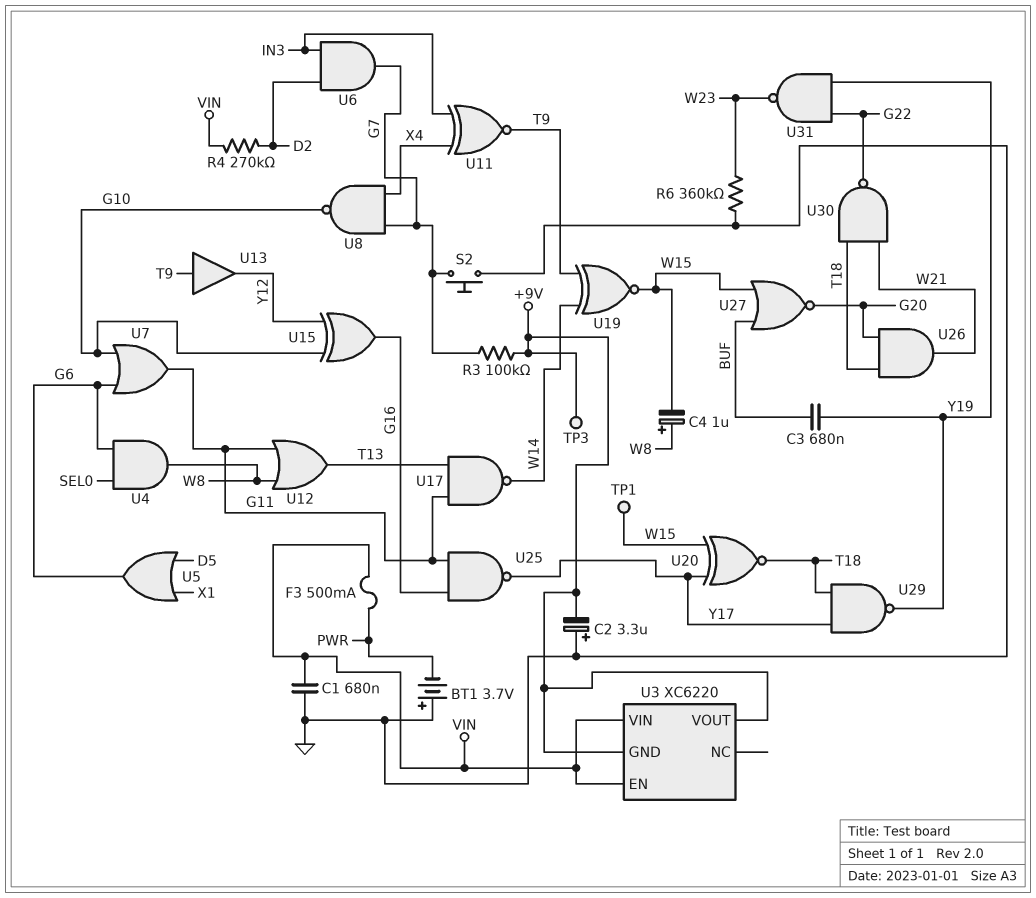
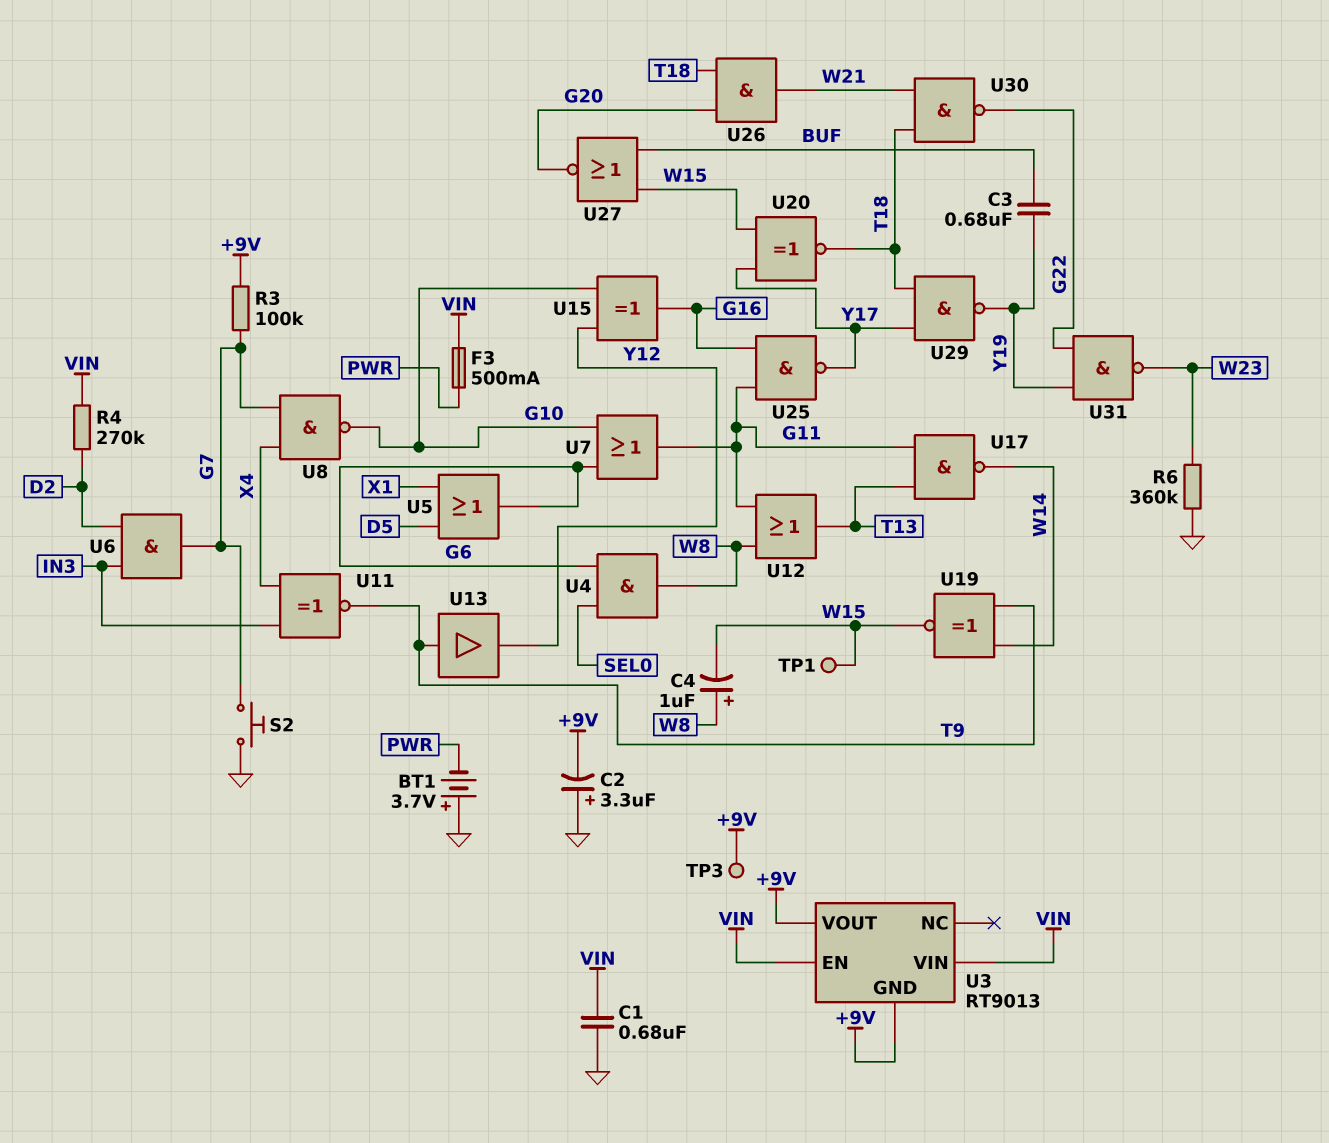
U3: XC6220 -> RT9013

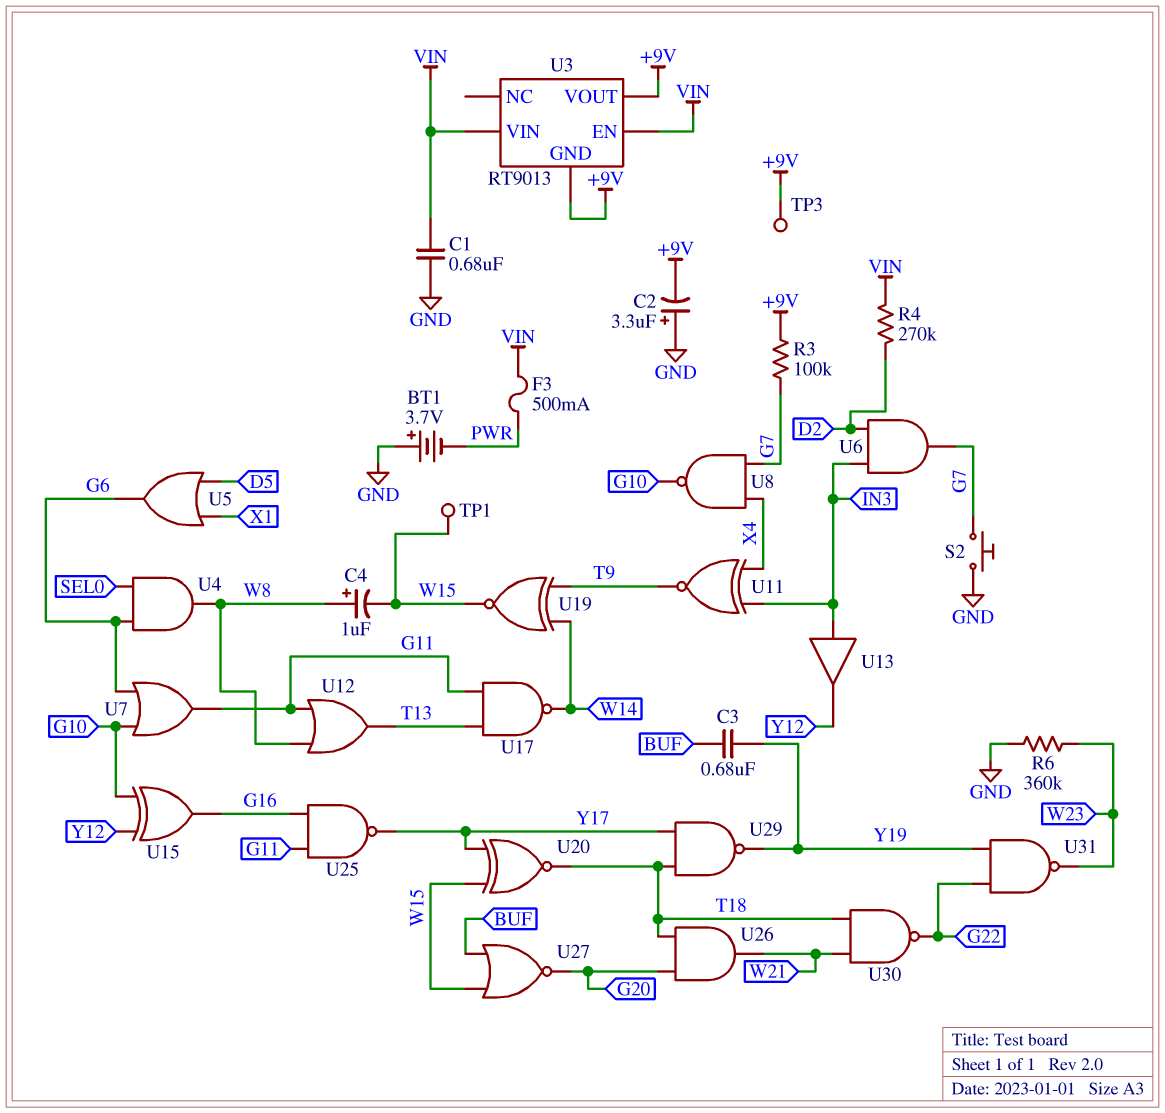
U13: buffer (in T9, out Y12) -> buffer (in IN3, out Y12)

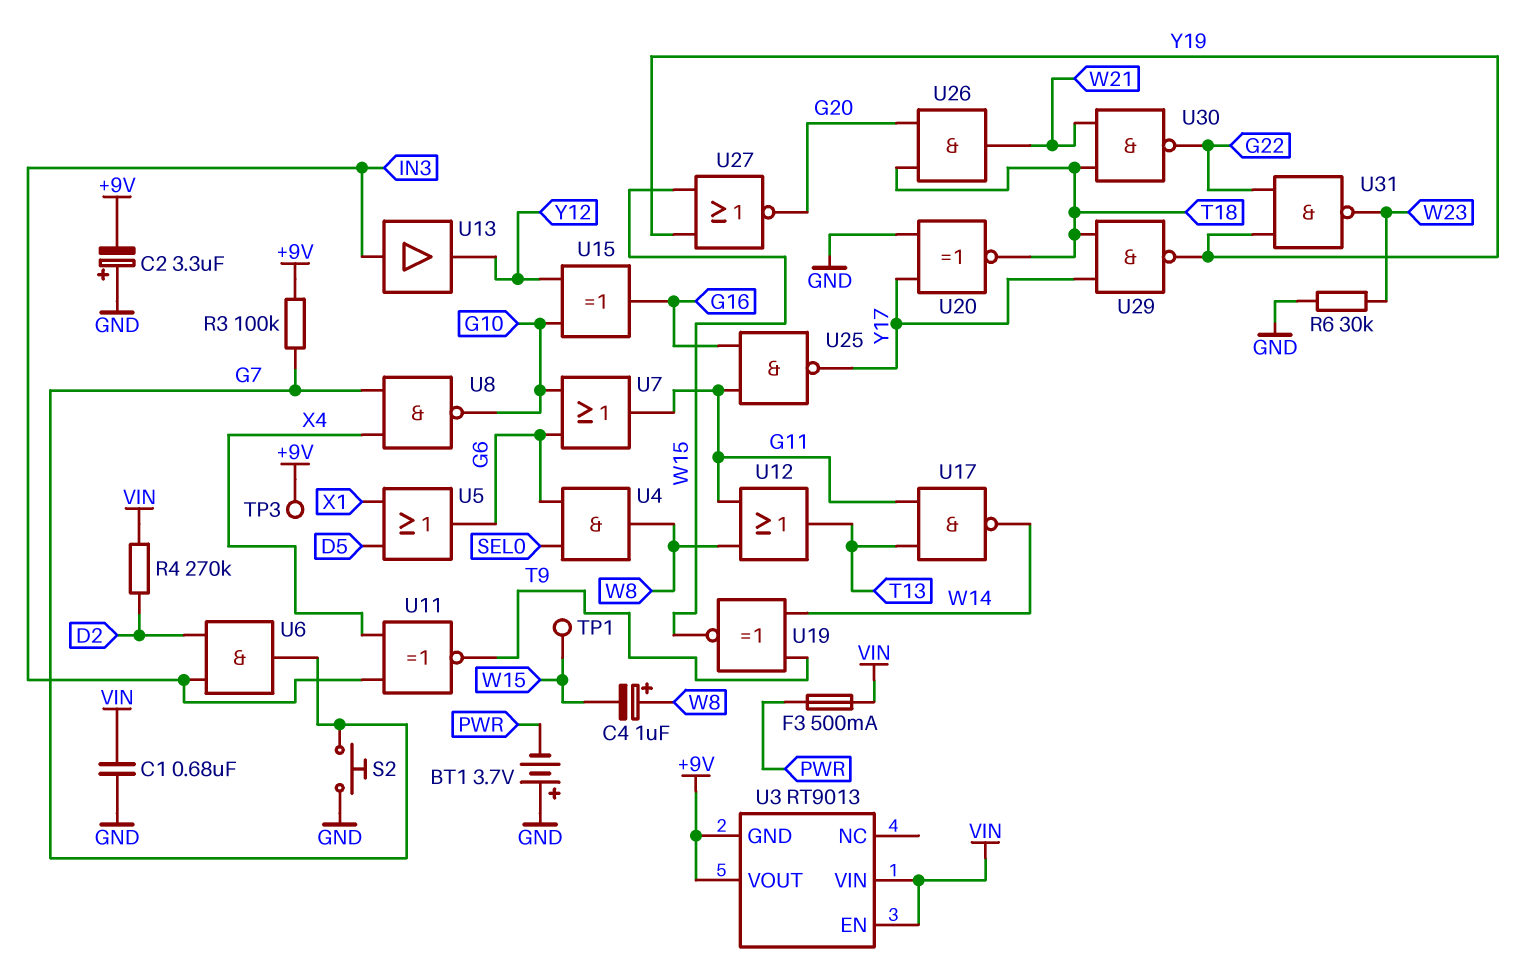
C3: 680nF (BUF, Y19) -> none
R6: 360k (GND, W23) -> 30k (GND, W23)
U20: XNOR (in W15, in Y17, out T18) -> XNOR (in GND, in Y17, out T18)
U27: NOR (in BUF, in W15, out G20) -> NOR (in W15, in Y19, out G20)

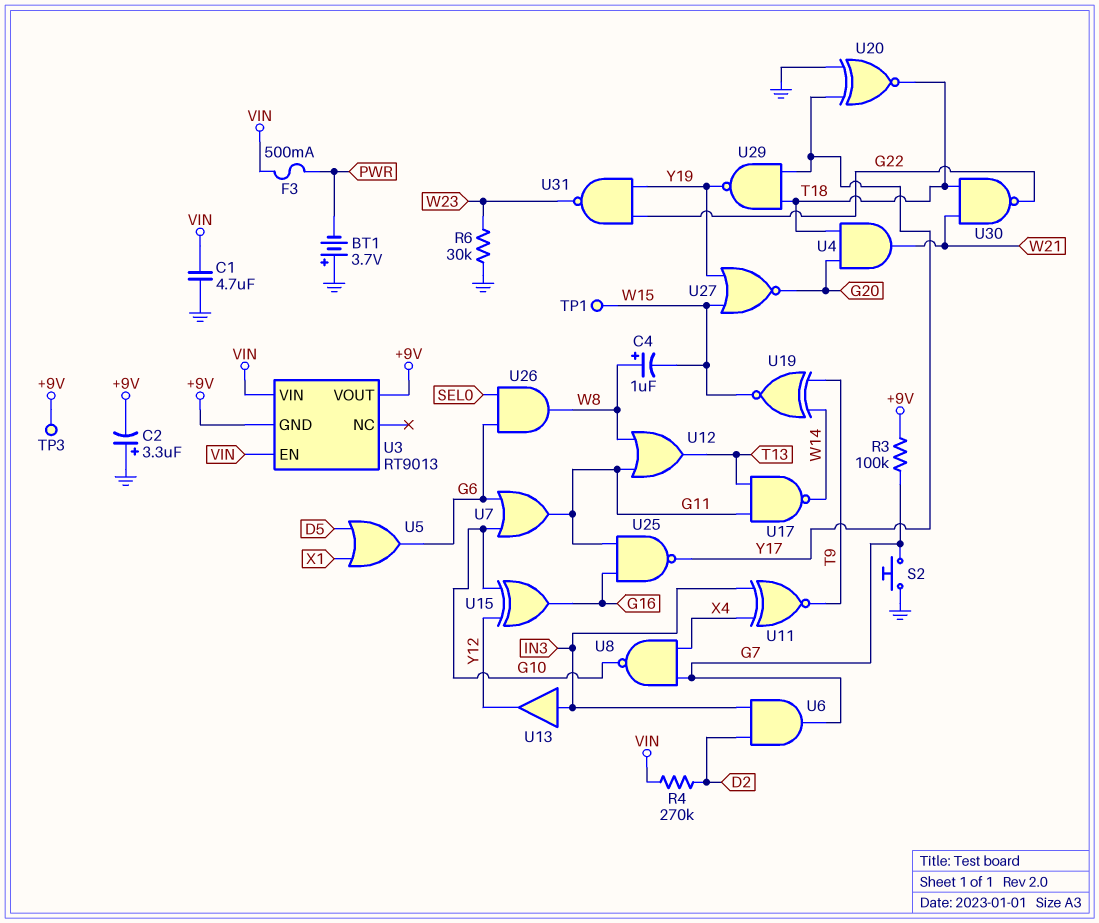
C1: 680nF (GND, VIN) -> 4.7uF (GND, VIN)
U4: AND (in G6, in SEL0, out W8) -> AND (in G20, in T18, out W21)
U26: AND (in G20, in T18, out W21) -> AND (in G6, in SEL0, out W8)

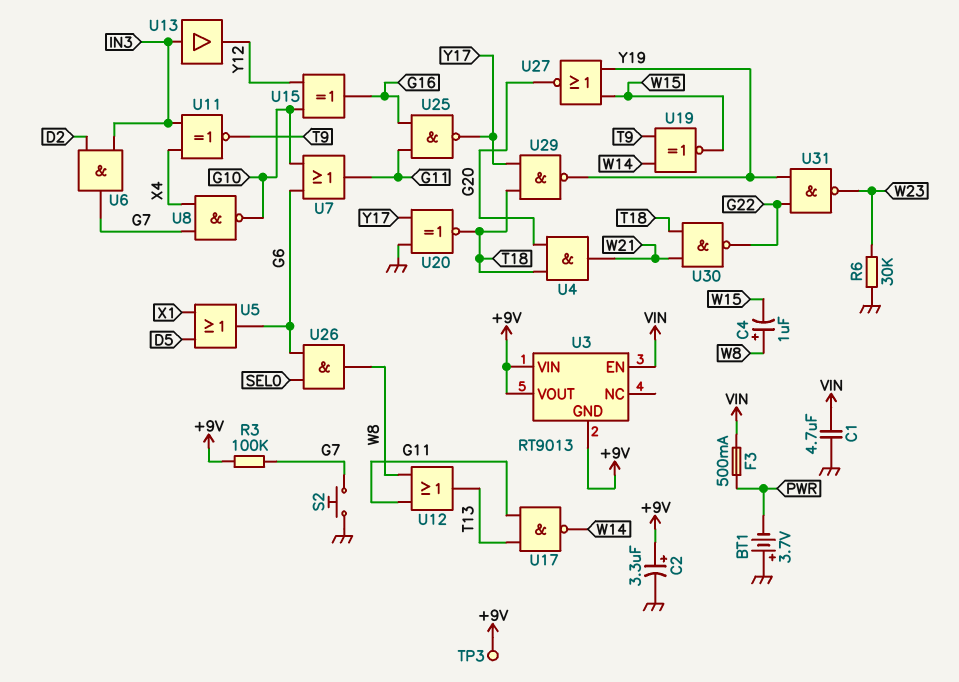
C2: 3.3uF (plus GND, minus +9V) -> 3.3uF (plus +9V, minus GND)
R4: 270k (D2, VIN) -> none
TP1: test point (W15) -> none
U3 pin VIN: VIN -> +9V

